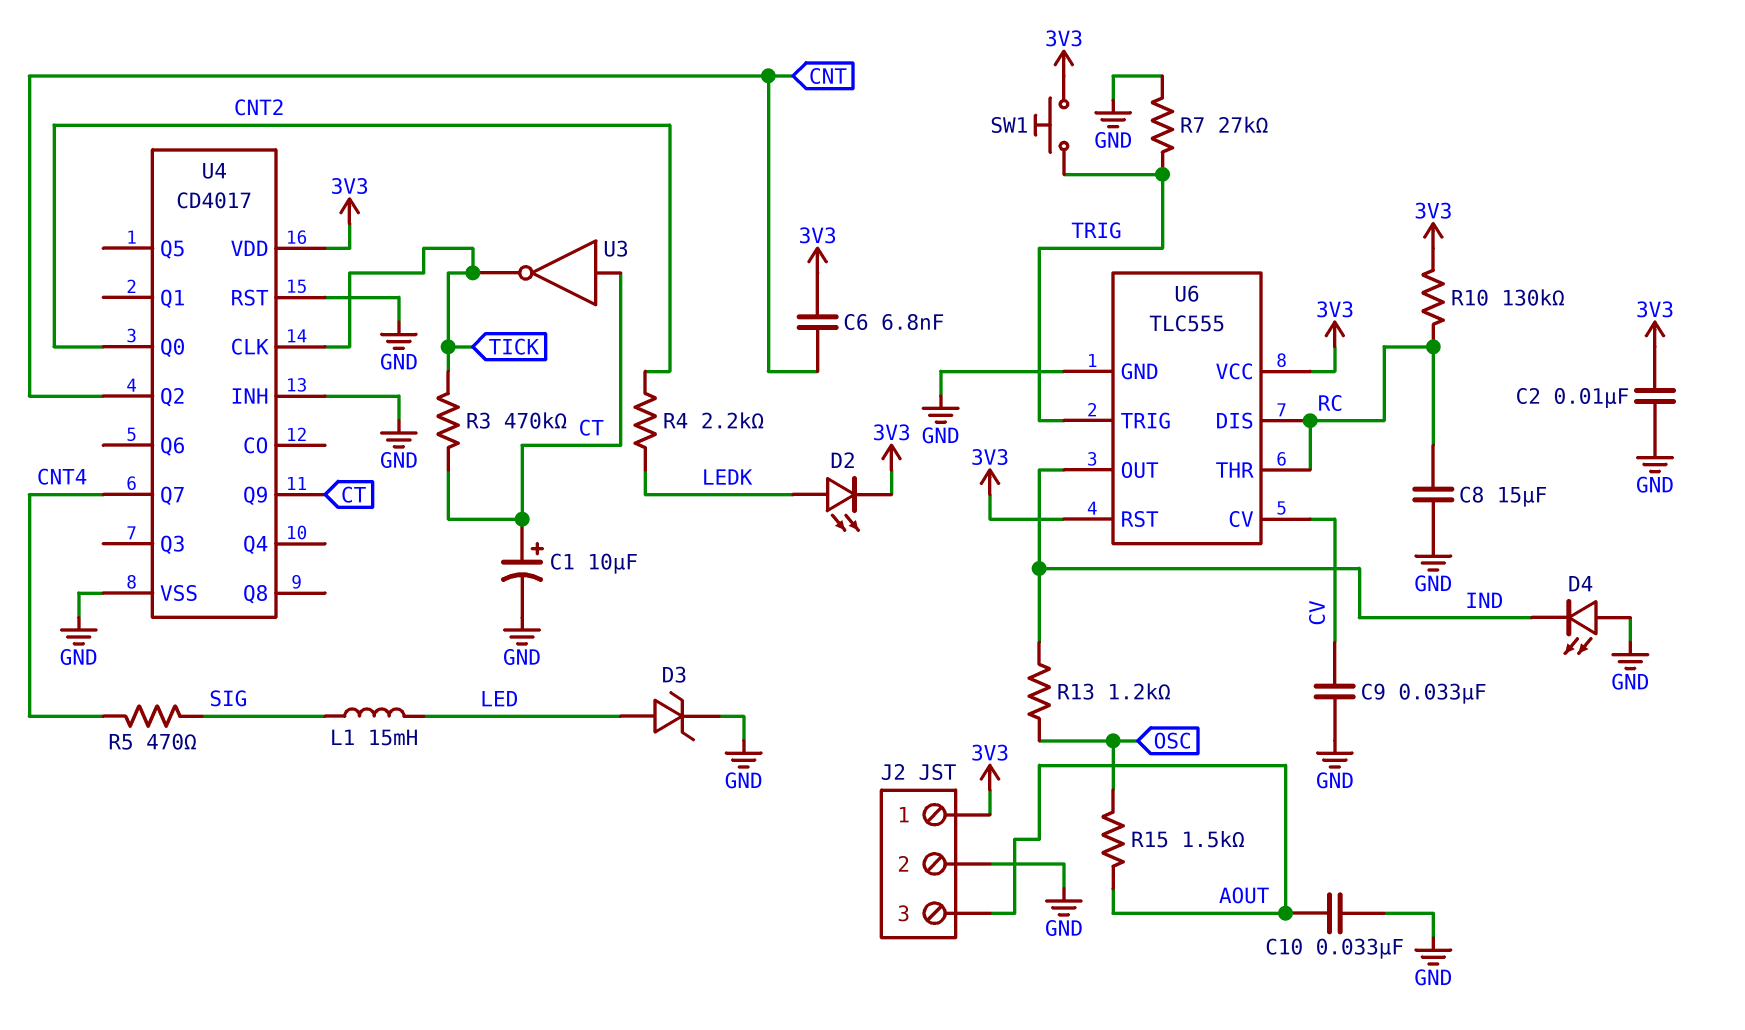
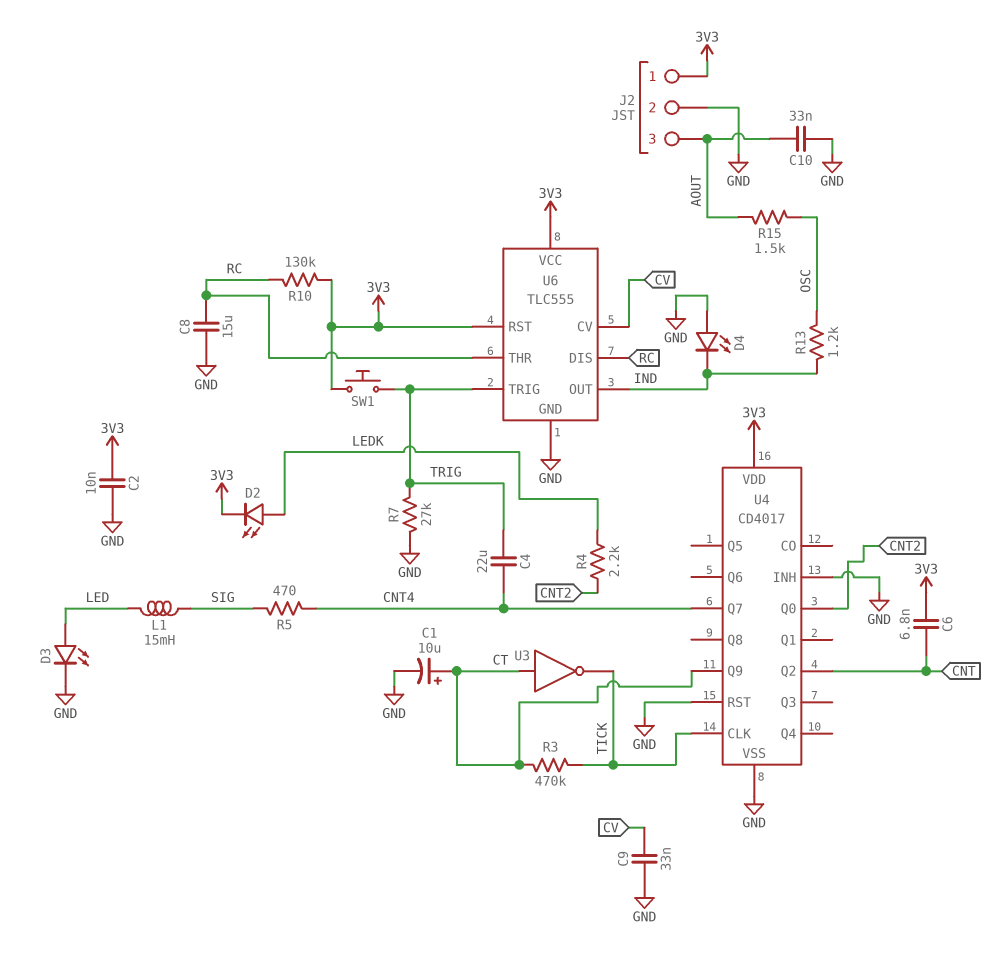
C4: none -> 22uF (CNT4, TRIG)
D3: zener (A LED, K GND) -> LED (A LED, K GND)

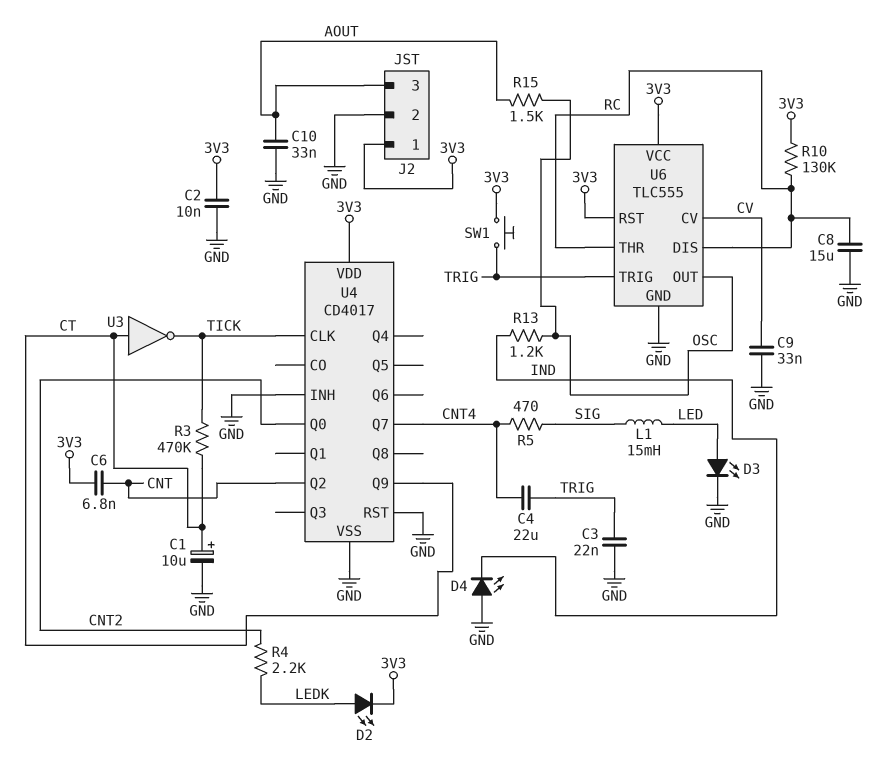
C3: none -> 22nF (GND, TRIG)
R7: 27k (GND, TRIG) -> none
U6 pin OUT: IND -> OSC

